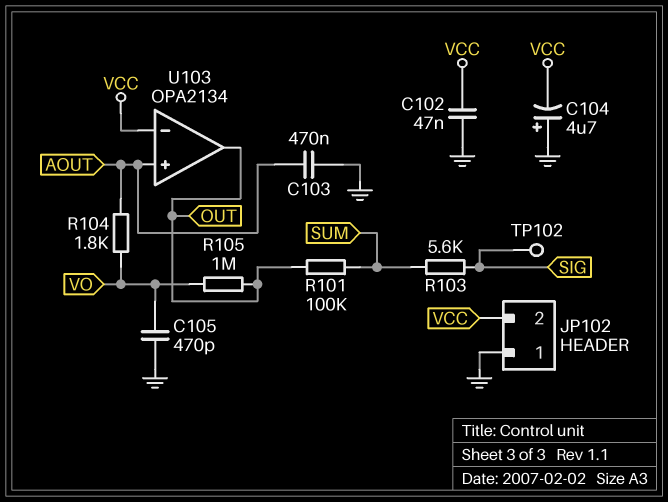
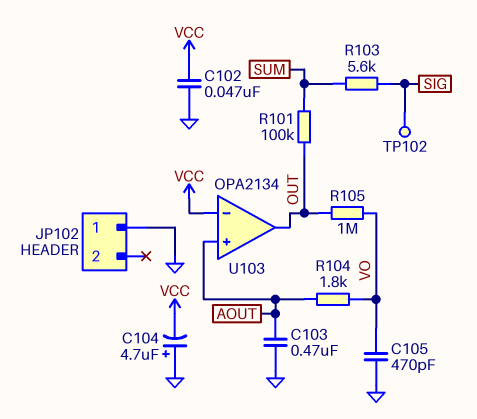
JP102 pin 2: VCC -> none

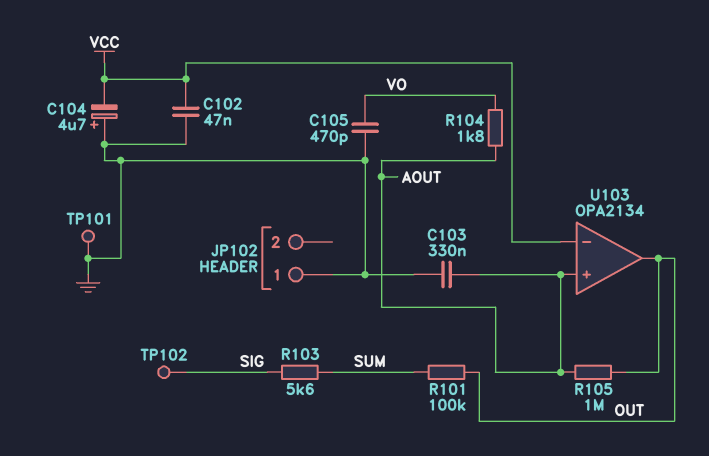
C103: 470nF (AOUT, GND) -> 330nF (AOUT, GND)
R105: 1M (OUT, VO) -> 1M (AOUT, OUT)
TP101: none -> test point (GND)

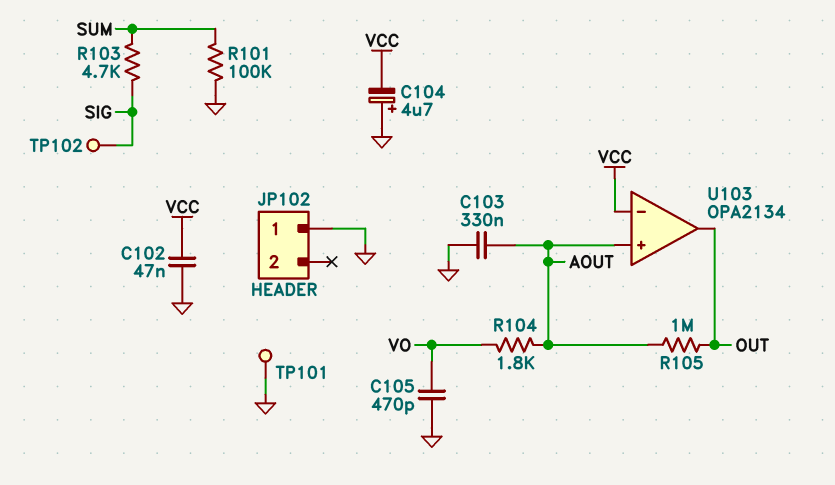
R101: 100k (OUT, SUM) -> 100k (GND, SUM)
R103: 5.6k (SIG, SUM) -> 4.7k (SIG, SUM)

